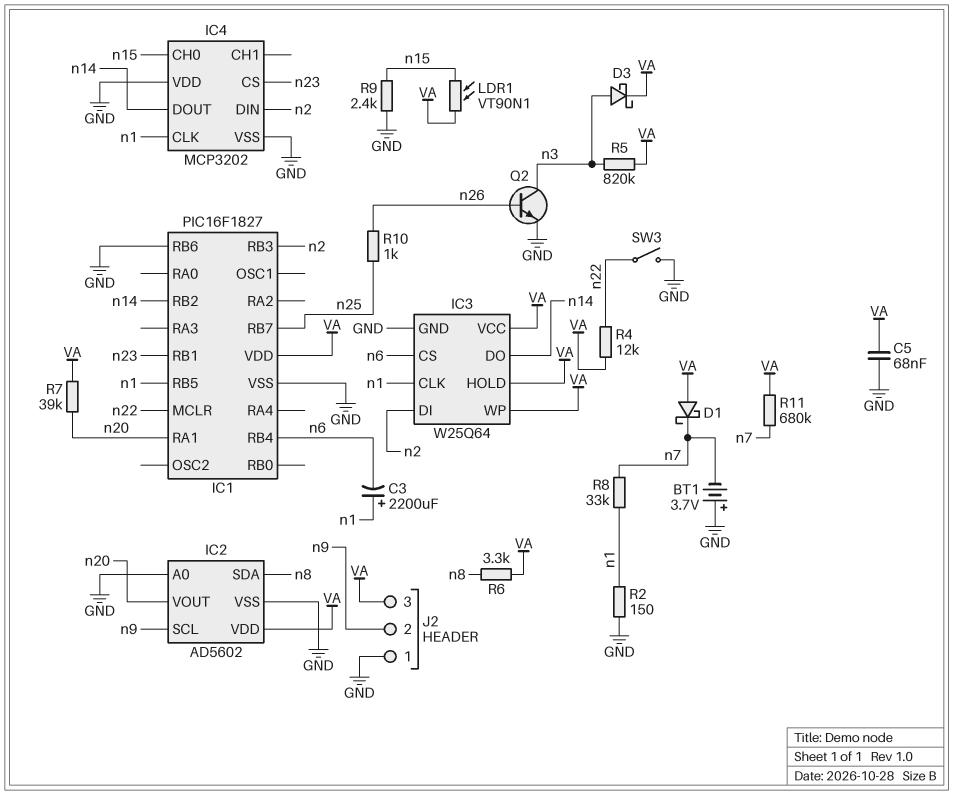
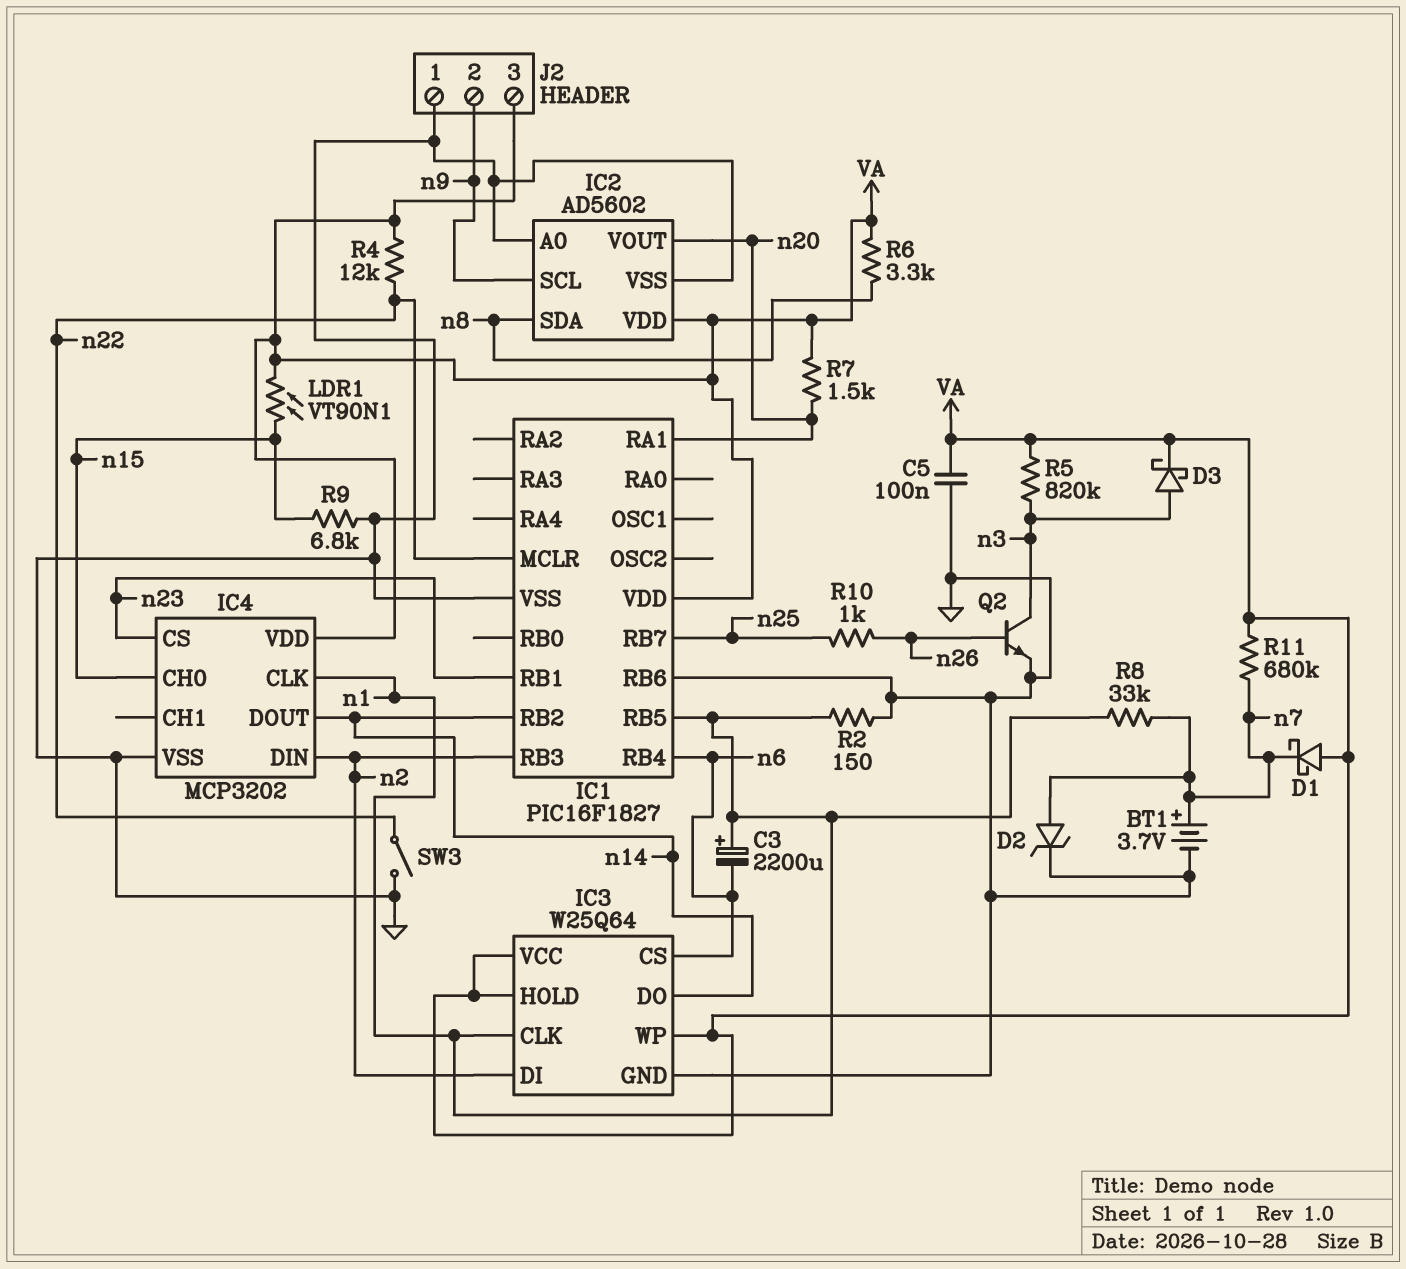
BT1: 3.7V (plus GND, minus n7) -> 3.7V (plus n7, minus GND)
C5: 68nF (GND, VA) -> 100nF (GND, VA)
D2: none -> zener (A n7, K GND)
IC4 pin VDD: GND -> VA
R7: 39k (VA, n20) -> 1.5k (VA, n20)
R9: 2.4k (GND, n15) -> 6.8k (GND, n15)

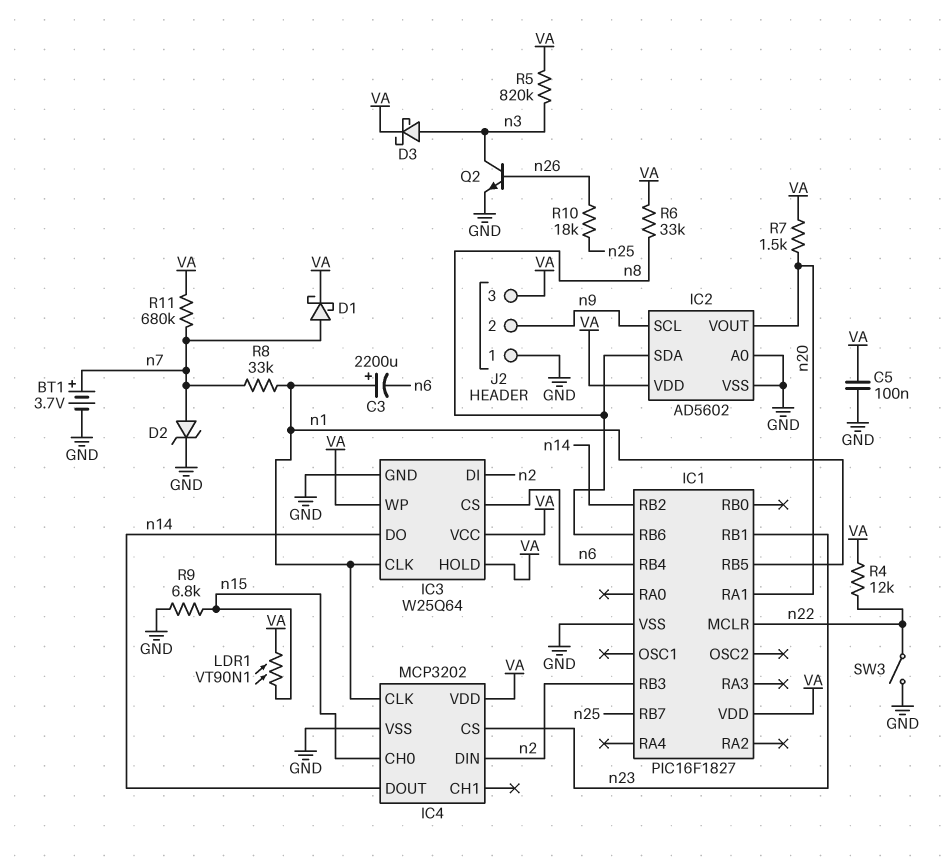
D1: schottky (A VA, K n7) -> schottky (A n7, K VA)
IC1 pin RB6: GND -> n8
R2: 150 (GND, n1) -> none
R6: 3.3k (VA, n8) -> 33k (VA, n8)
R10: 1k (n25, n26) -> 18k (n25, n26)

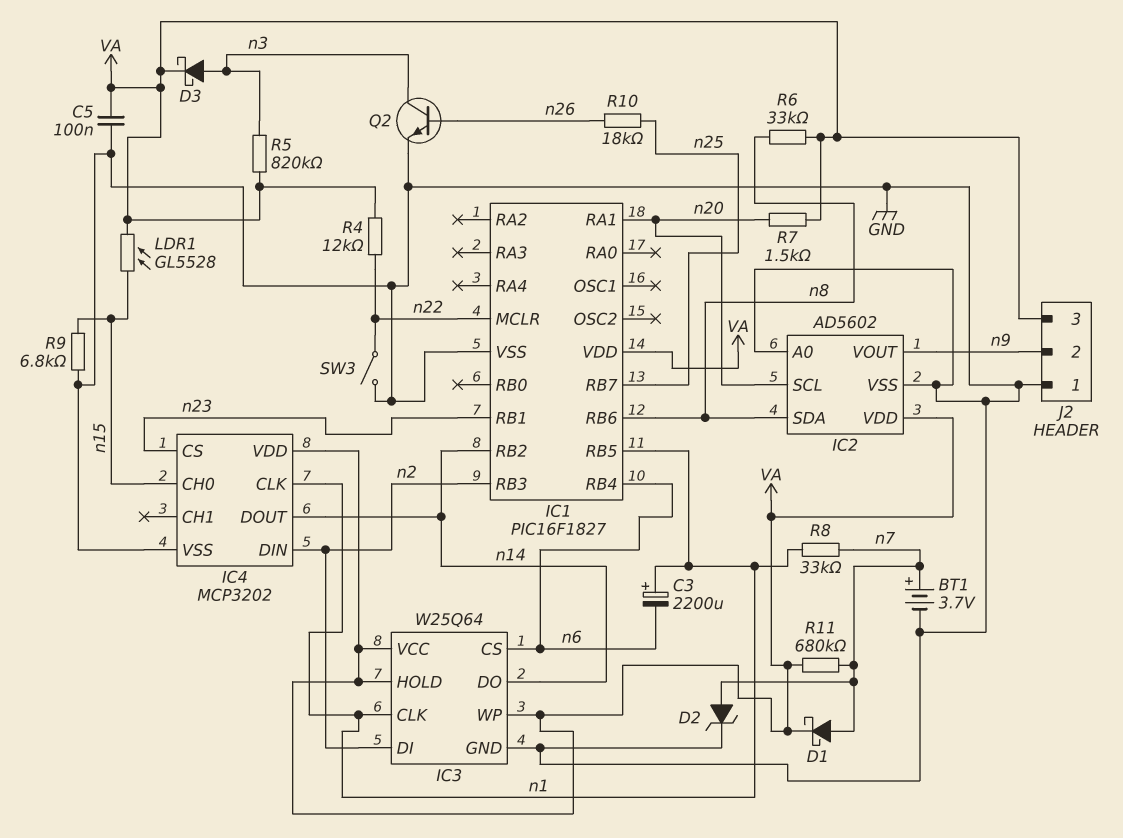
IC2 pin SCL: n9 -> n20
IC2 pin VOUT: n20 -> n9
LDR1: VT90N1 (VA, n15) -> GL5528 (VA, n15)

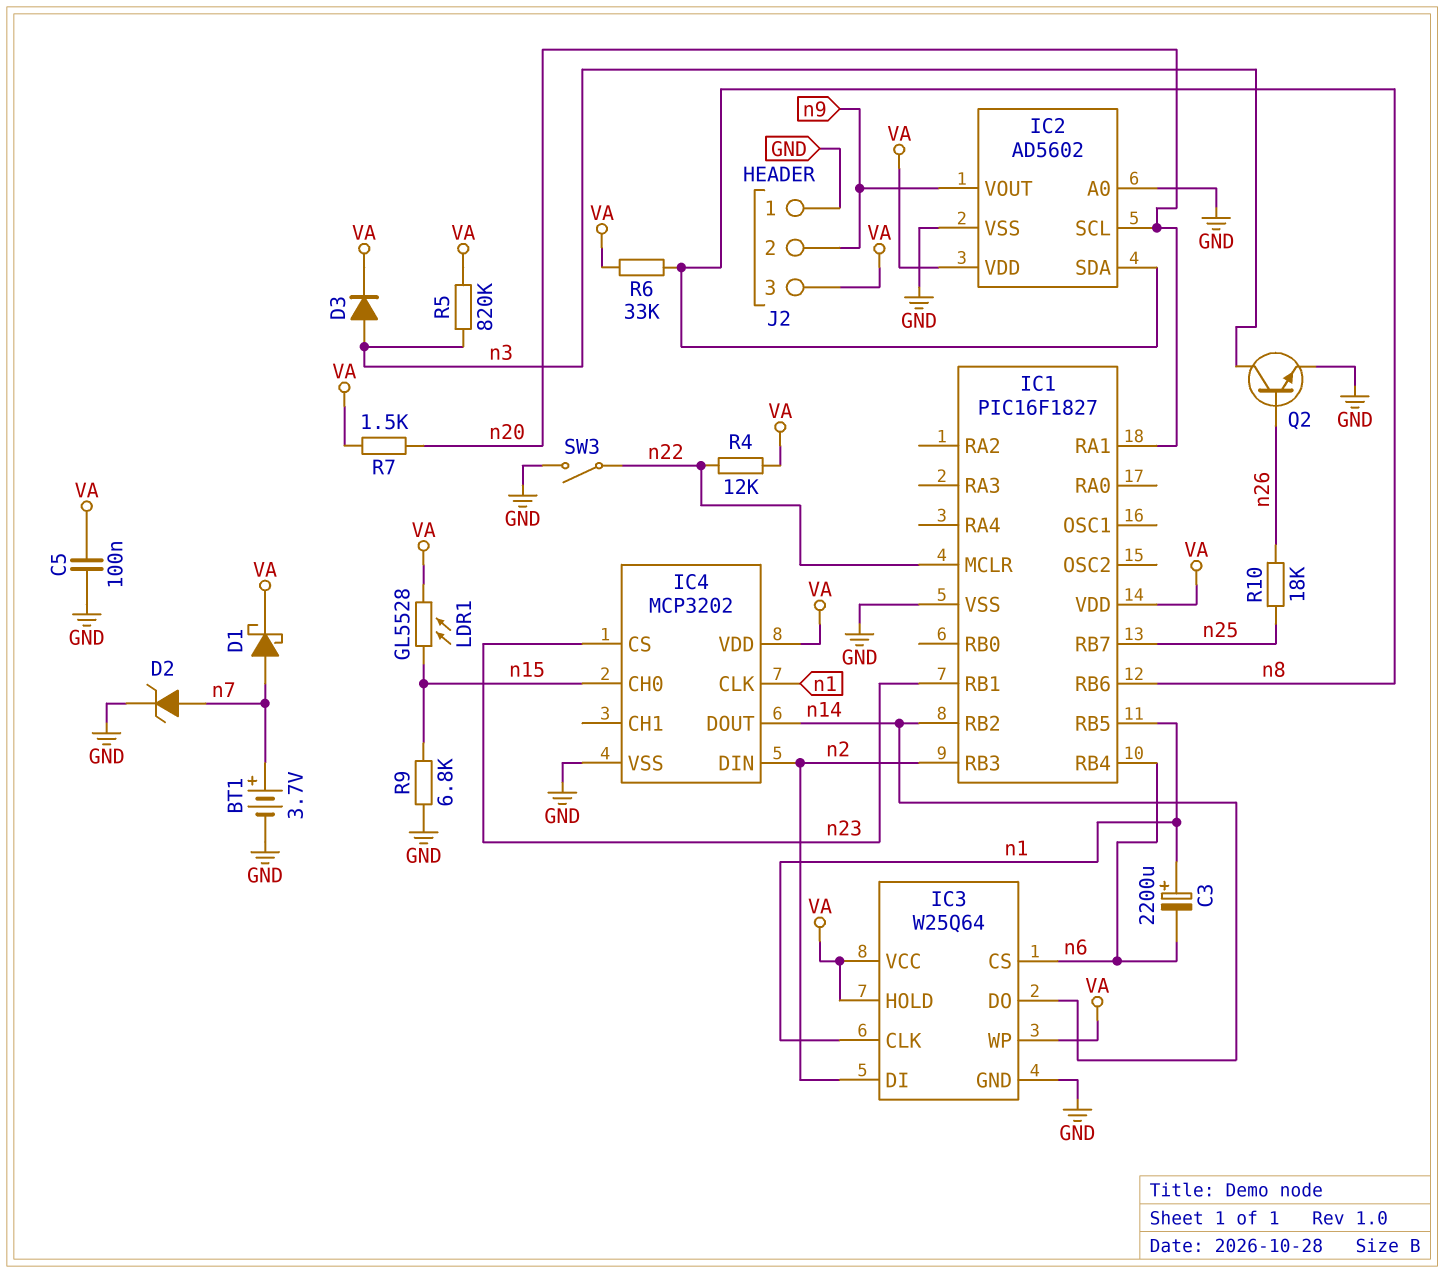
D3: schottky (A n3, K VA) -> diode (A n3, K VA)
R8: 33k (n1, n7) -> none
R11: 680k (VA, n7) -> none

